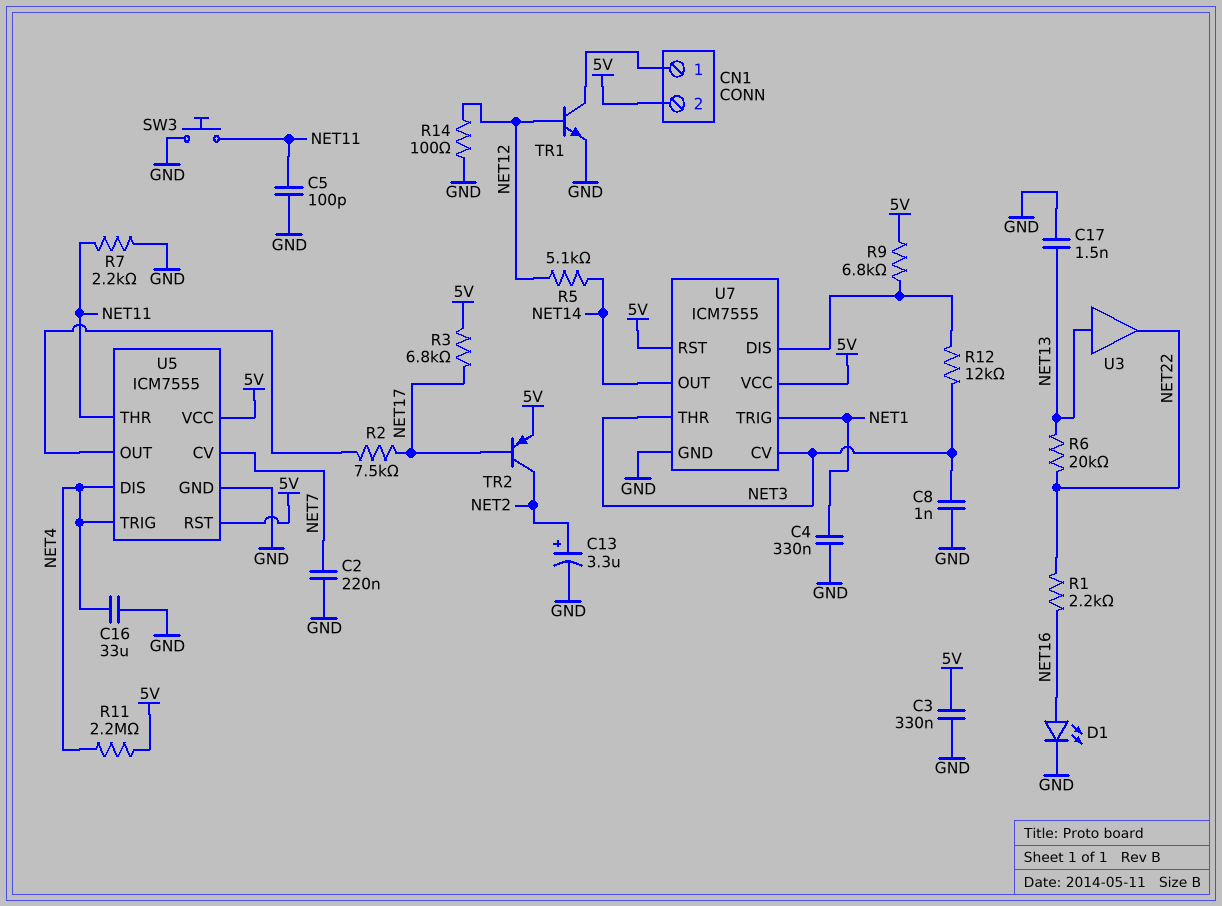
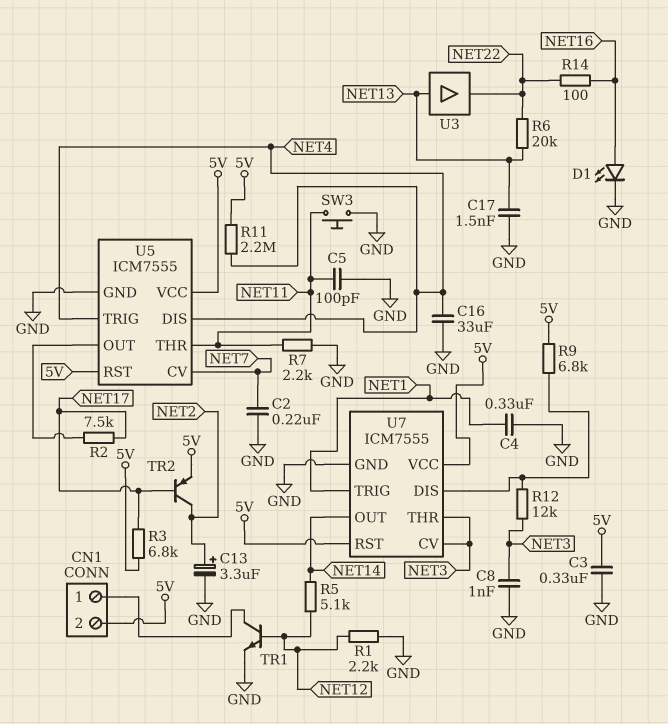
R1: 2.2k (NET16, NET22) -> 2.2k (GND, NET12)
R14: 100 (GND, NET12) -> 100 (NET16, NET22)

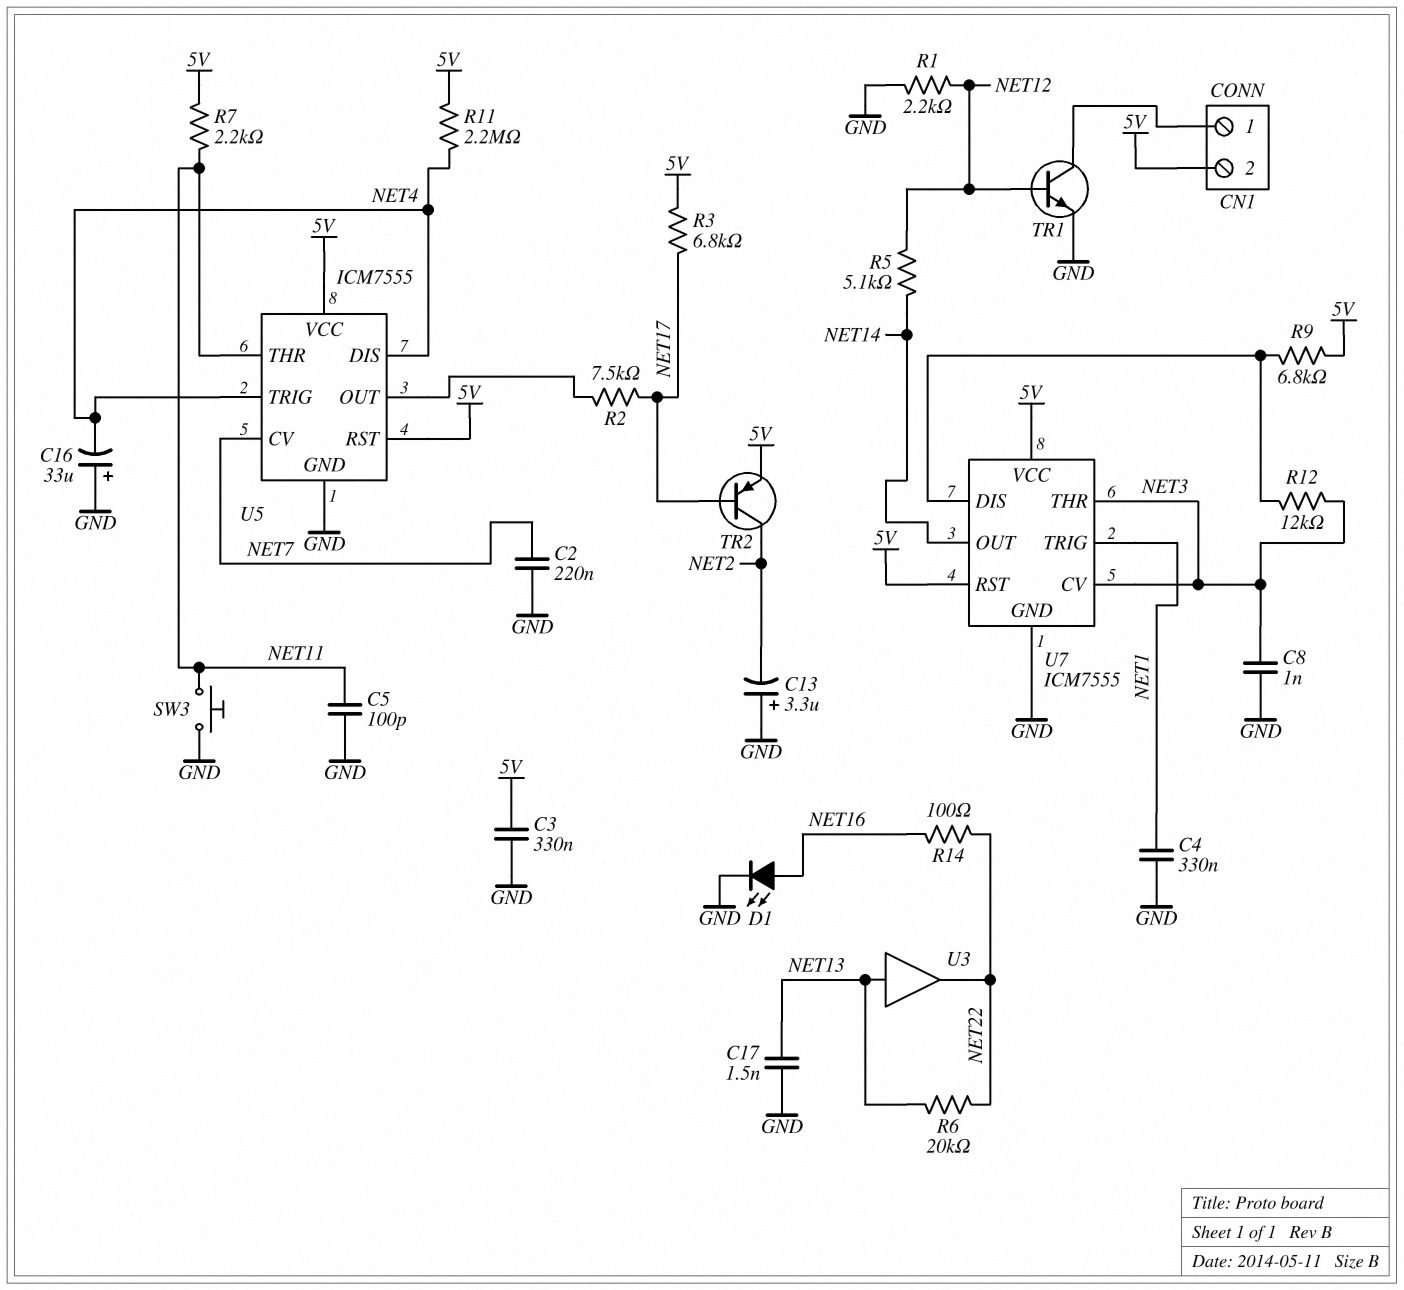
C13: 3.3uF (plus NET2, minus GND) -> 3.3uF (plus GND, minus NET2)
C16: 33uF (GND, NET4) -> 33uF (plus GND, minus NET4)
R7: 2.2k (GND, NET11) -> 2.2k (5V, NET11)

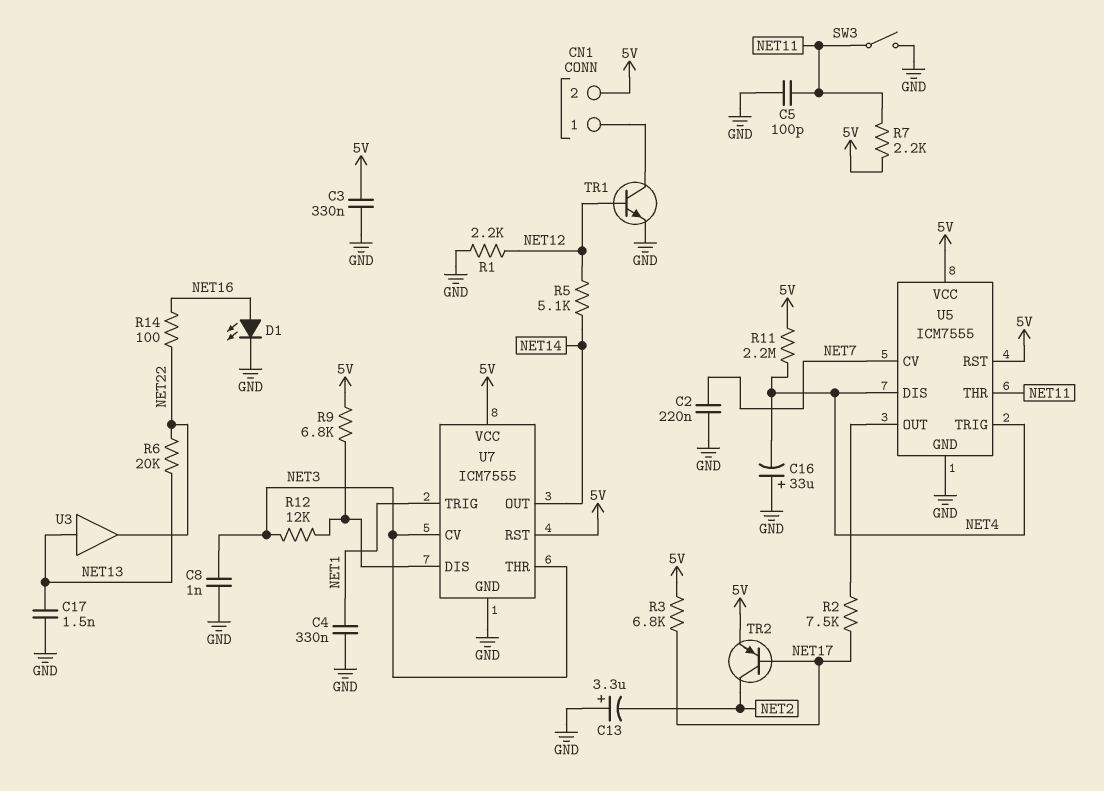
SW3: button (GND, NET11) -> switch (GND, NET11)

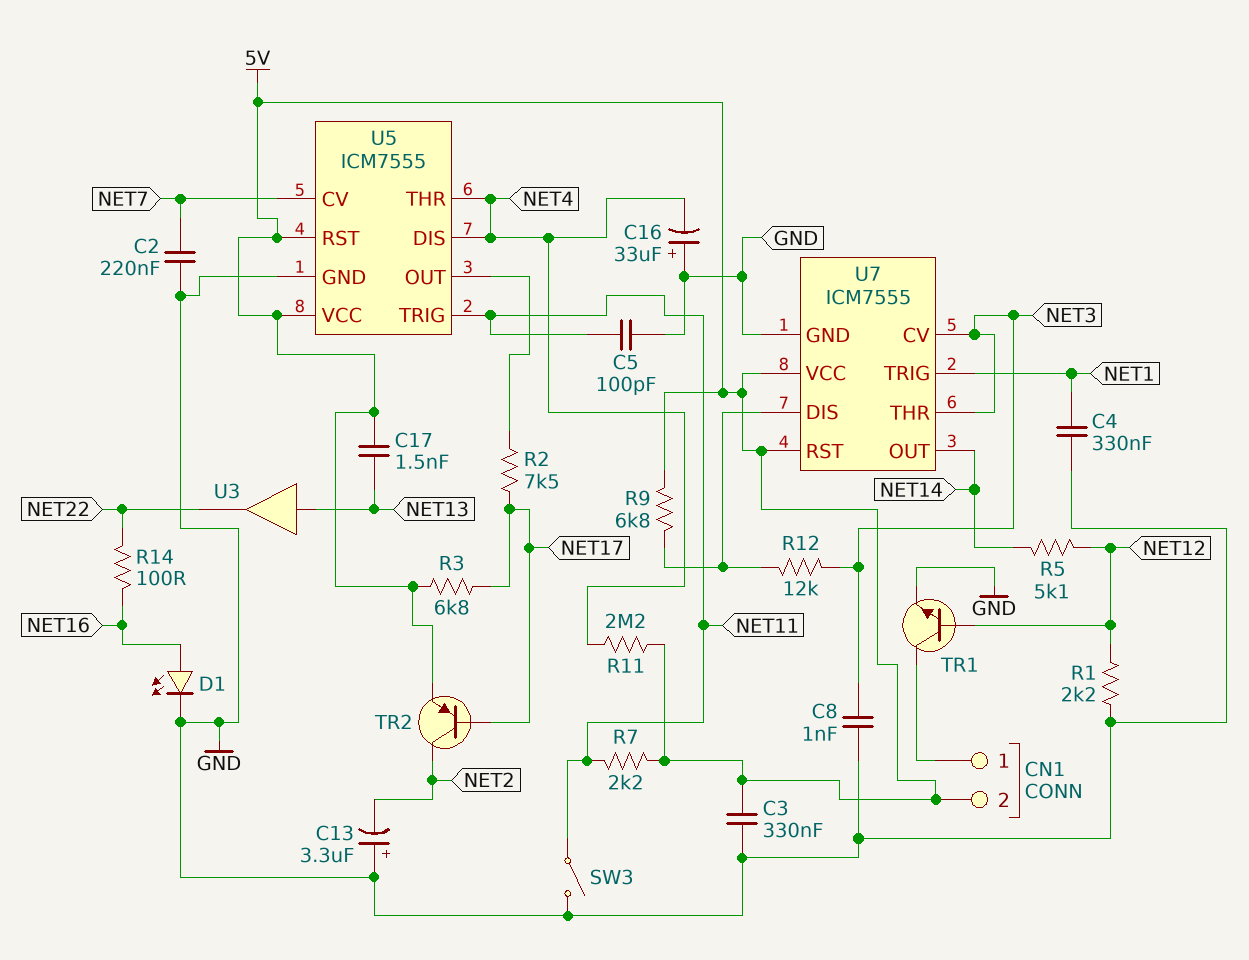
C17: 1.5nF (GND, NET13) -> 1.5nF (5V, NET13)
R6: 20k (NET13, NET22) -> none
U5 pin THR: NET11 -> NET4
U5 pin TRIG: NET4 -> NET11

